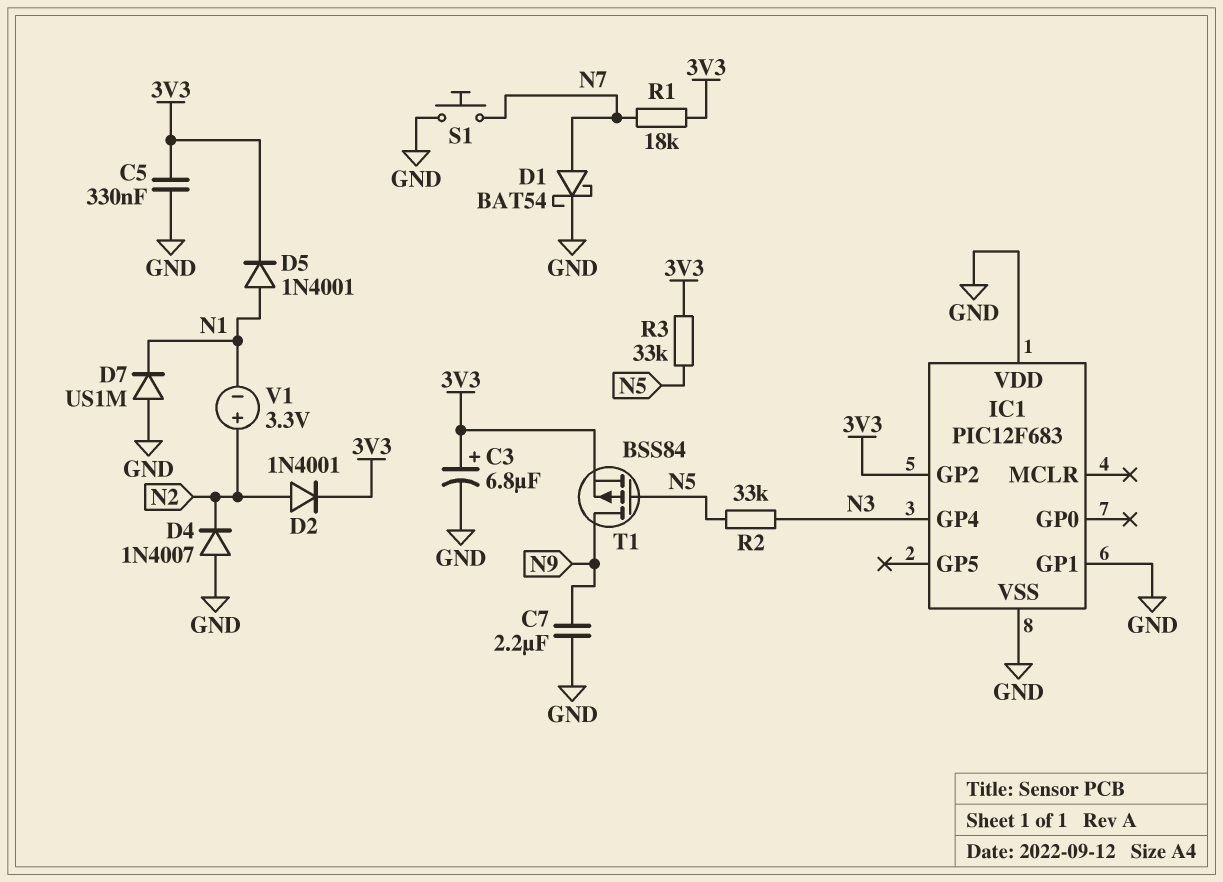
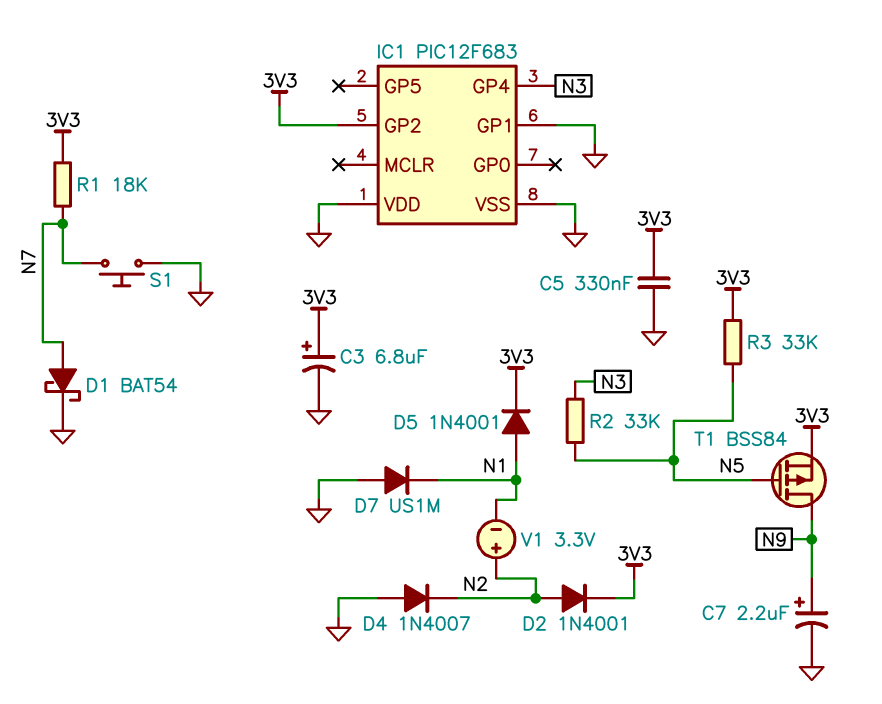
C7: 2.2uF (GND, N9) -> 2.2uF (plus N9, minus GND)

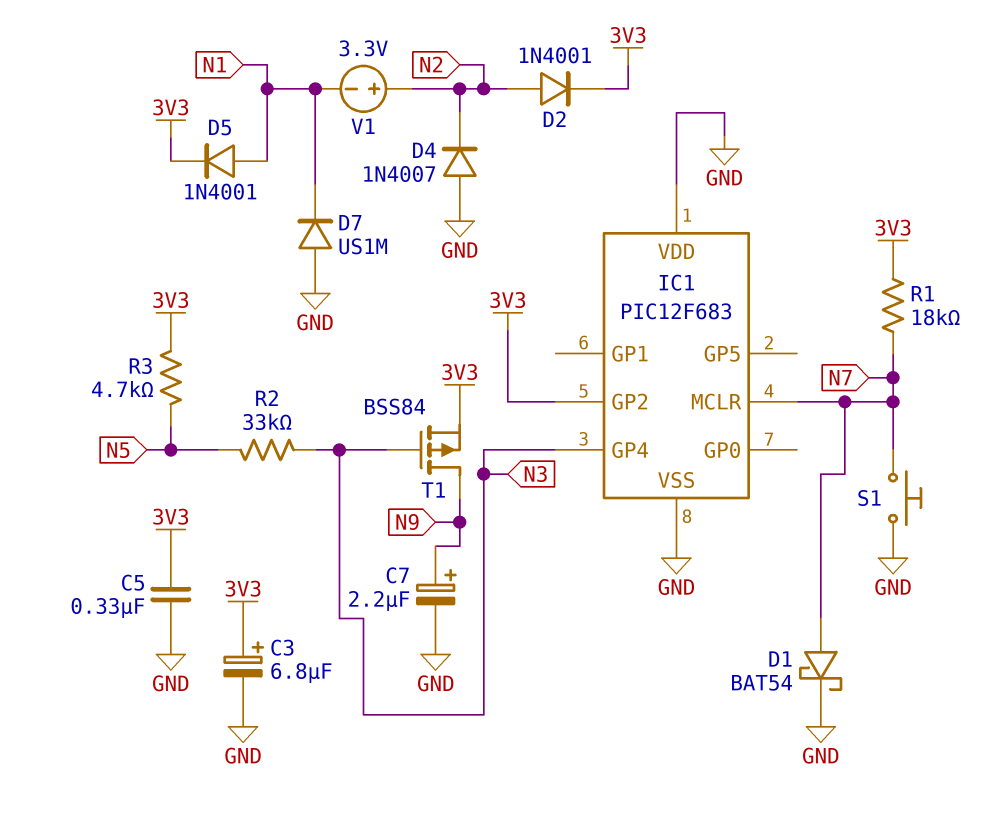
IC1 pin GP1: GND -> none
IC1 pin MCLR: none -> N7
R3: 33k (3V3, N5) -> 4.7k (3V3, N5)
T1: PMOS BSS84 (G N5, D N9, S 3V3) -> PMOS BSS84 (G N3, D N9, S 3V3)

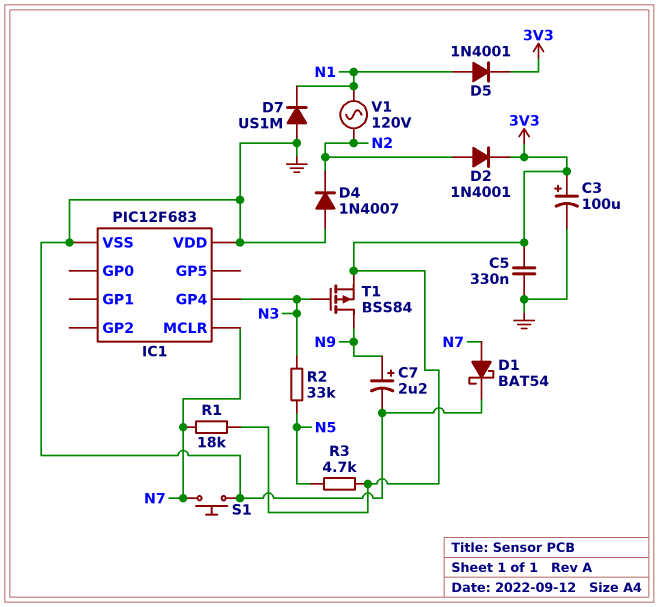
C3: 6.8uF (plus 3V3, minus GND) -> 100uF (plus 3V3, minus GND)
IC1 pin GP2: 3V3 -> none
V1: 3.3V (plus N2, minus N1) -> AC 120V (N1, N2)

